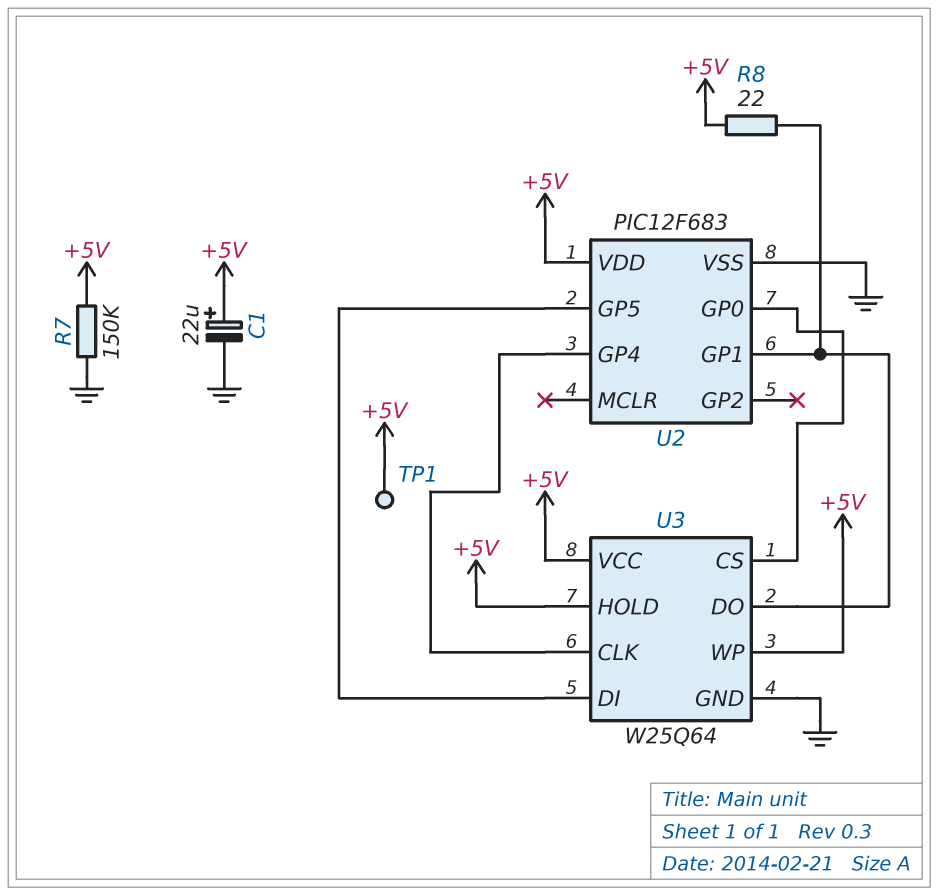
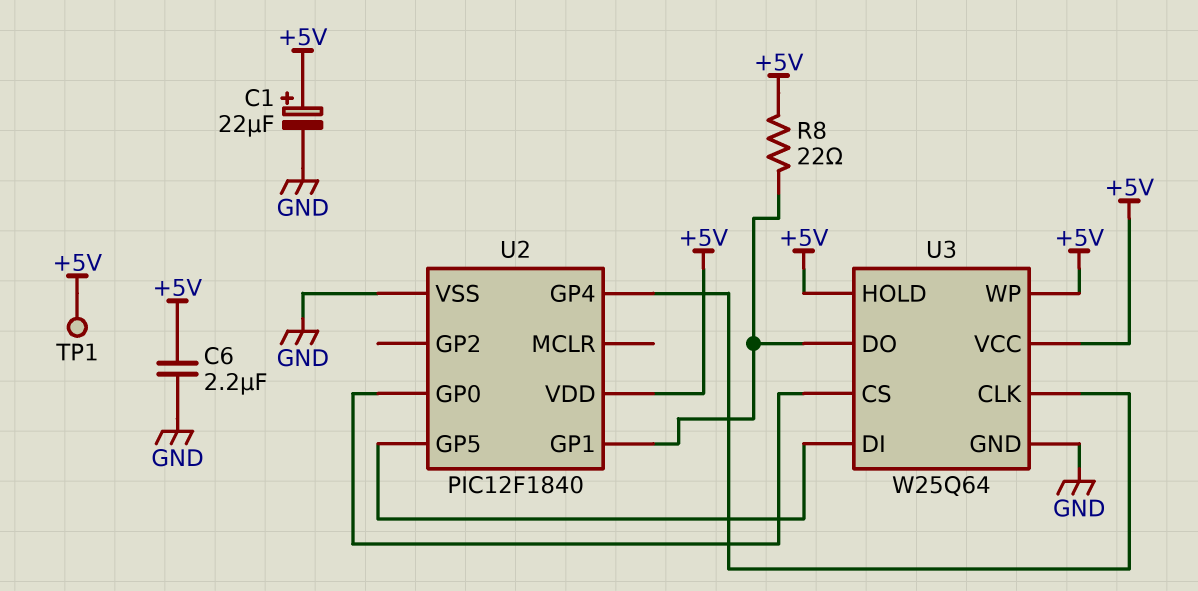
C6: none -> 2.2uF (+5V, GND)
R7: 150k (+5V, GND) -> none
U2: PIC12F683 -> PIC12F1840

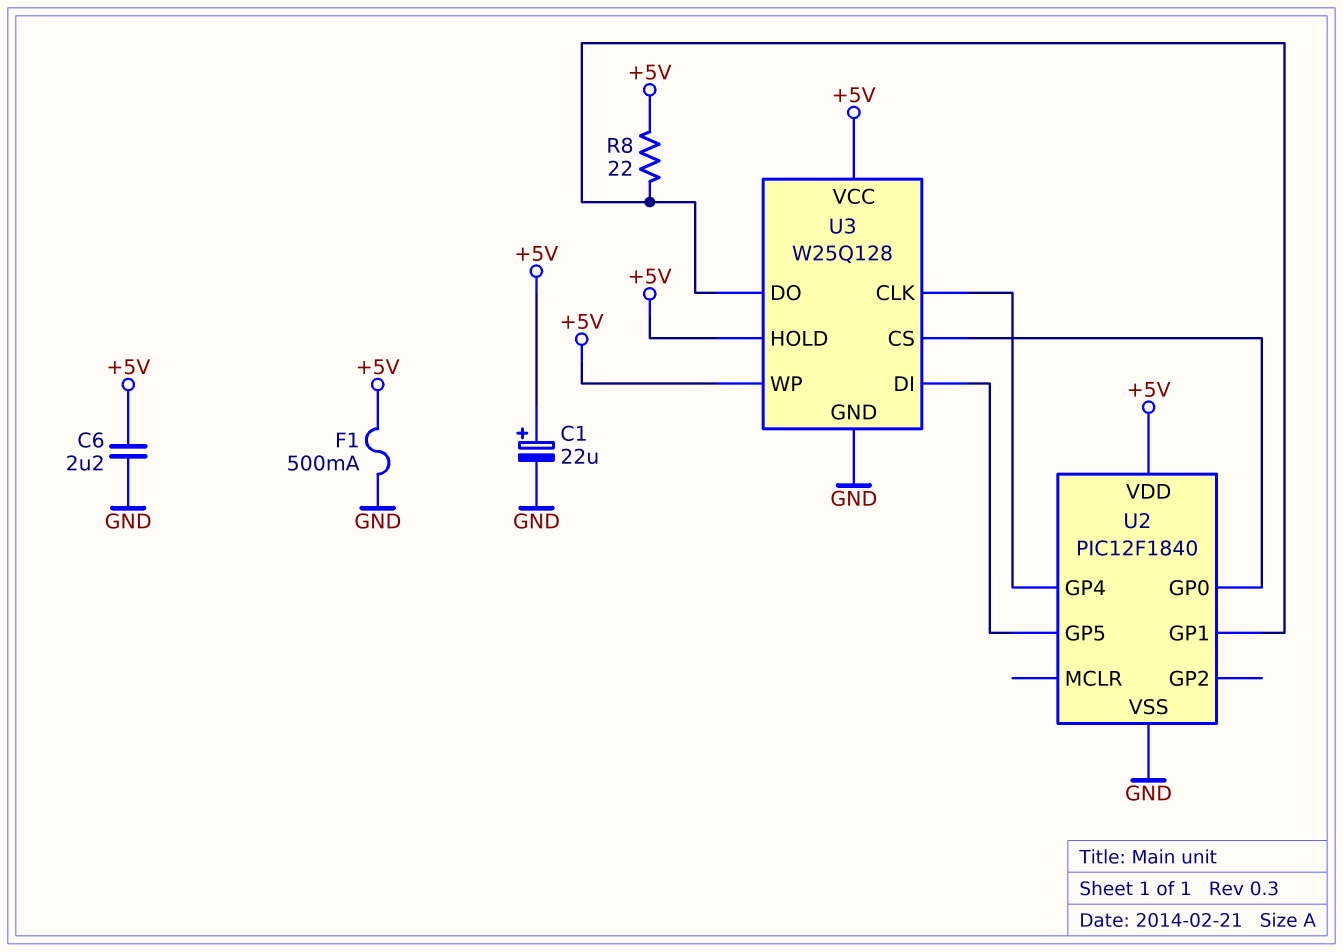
F1: none -> 500mA (+5V, GND)
TP1: test point (+5V) -> none
U3: W25Q64 -> W25Q128

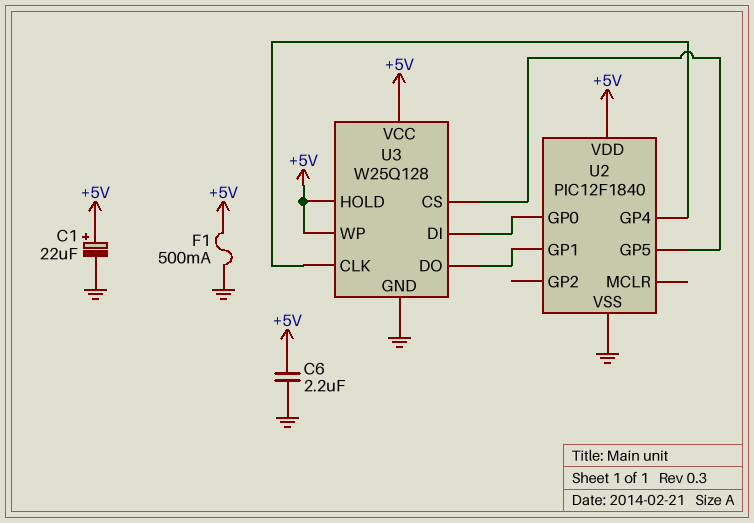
R8: 22 (+5V, U2/GP1) -> none
U3 pin CS: U2/GP0 -> U2/GP5
U3 pin DI: U2/GP5 -> U2/GP0

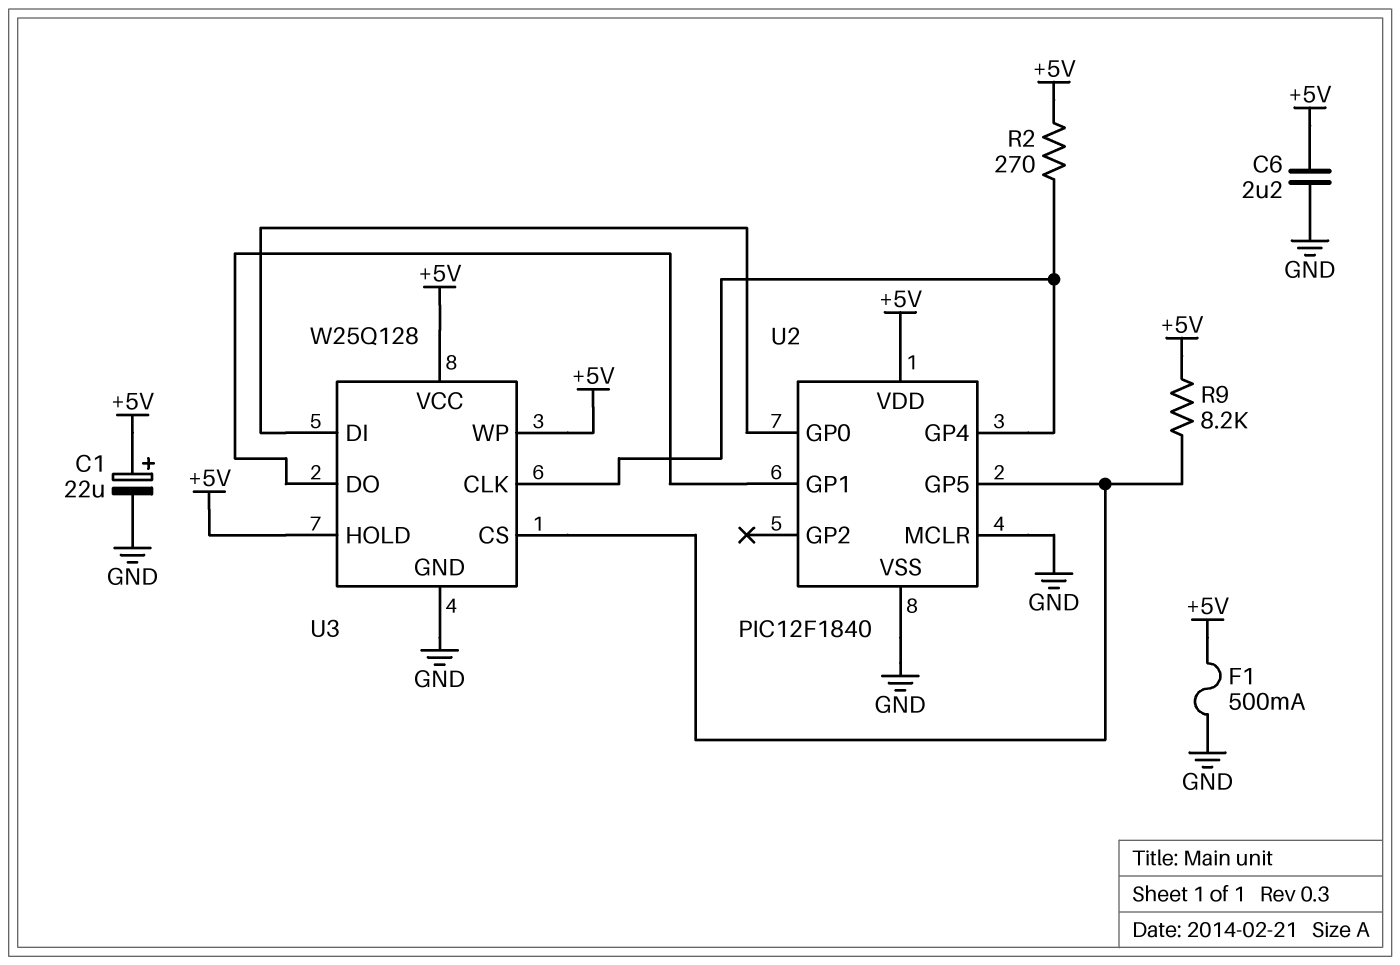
R2: none -> 270 (+5V, U2/GP4)
R9: none -> 8.2k (+5V, U2/GP5)
U2 pin MCLR: none -> GND

